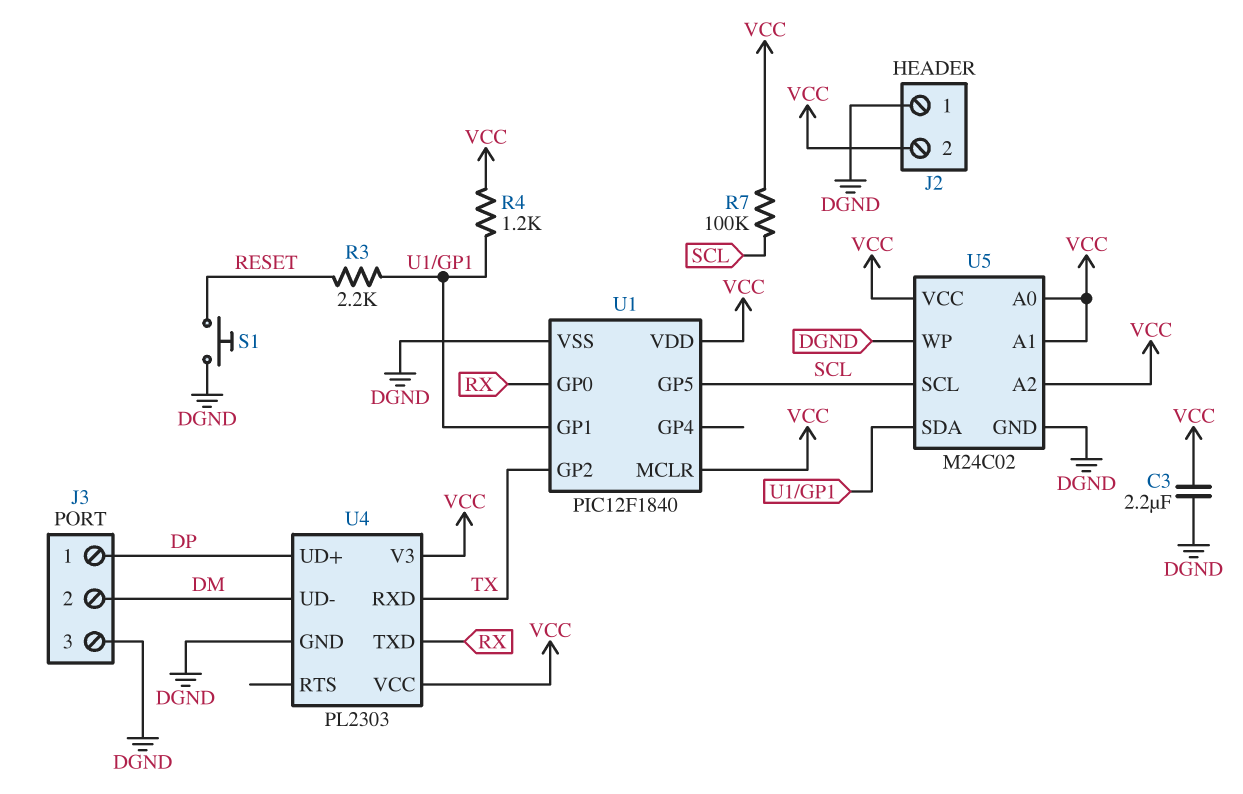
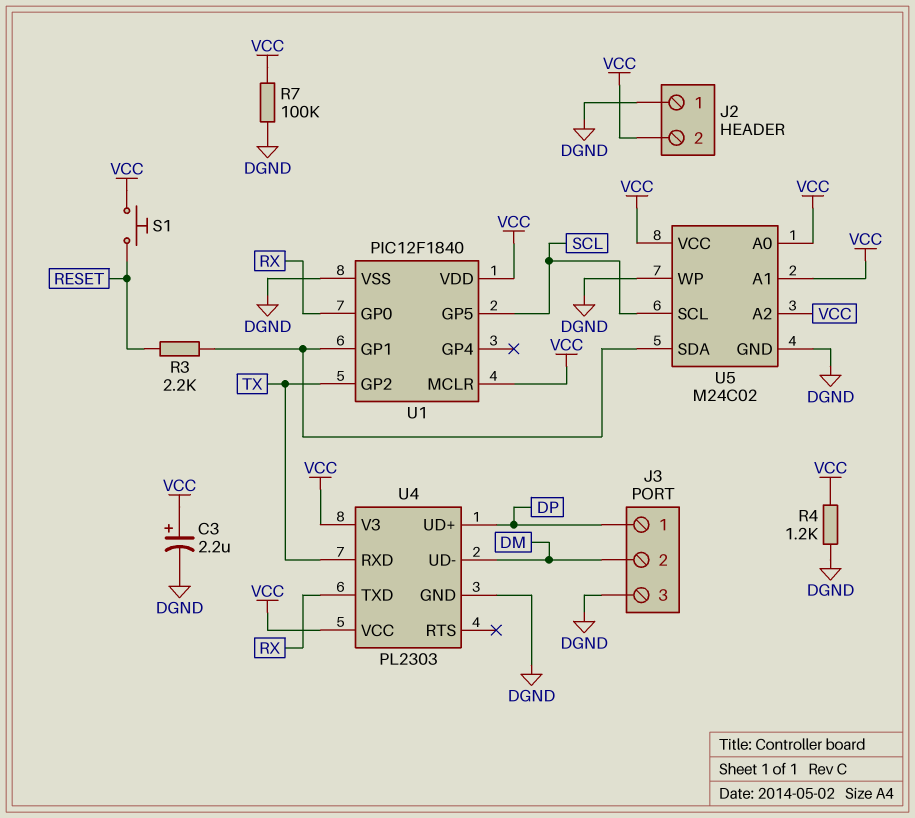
C3: 2.2uF (DGND, VCC) -> 2.2uF (plus VCC, minus DGND)
R4: 1.2k (U1/GP1, VCC) -> 1.2k (DGND, VCC)
R7: 100k (SCL, VCC) -> 100k (DGND, VCC)
S1: button (DGND, RESET) -> button (RESET, VCC)

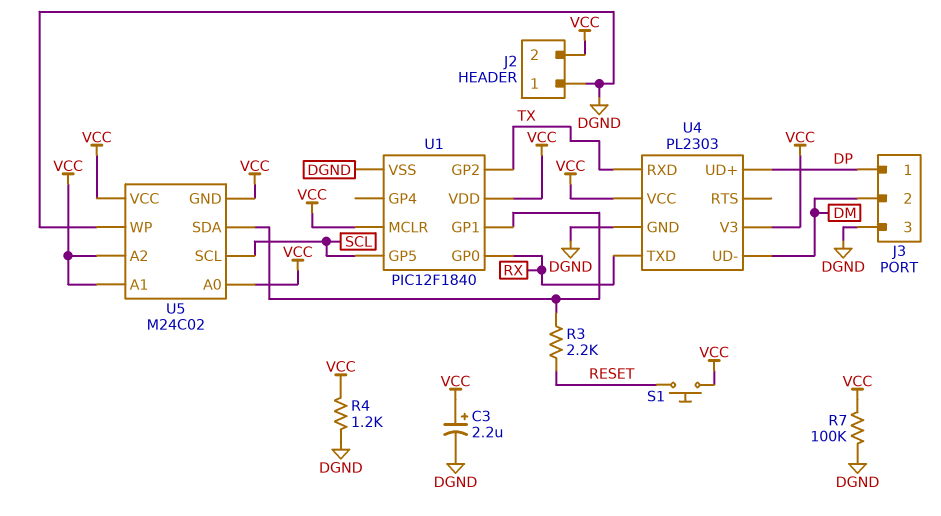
U5 pin GND: DGND -> VCC

